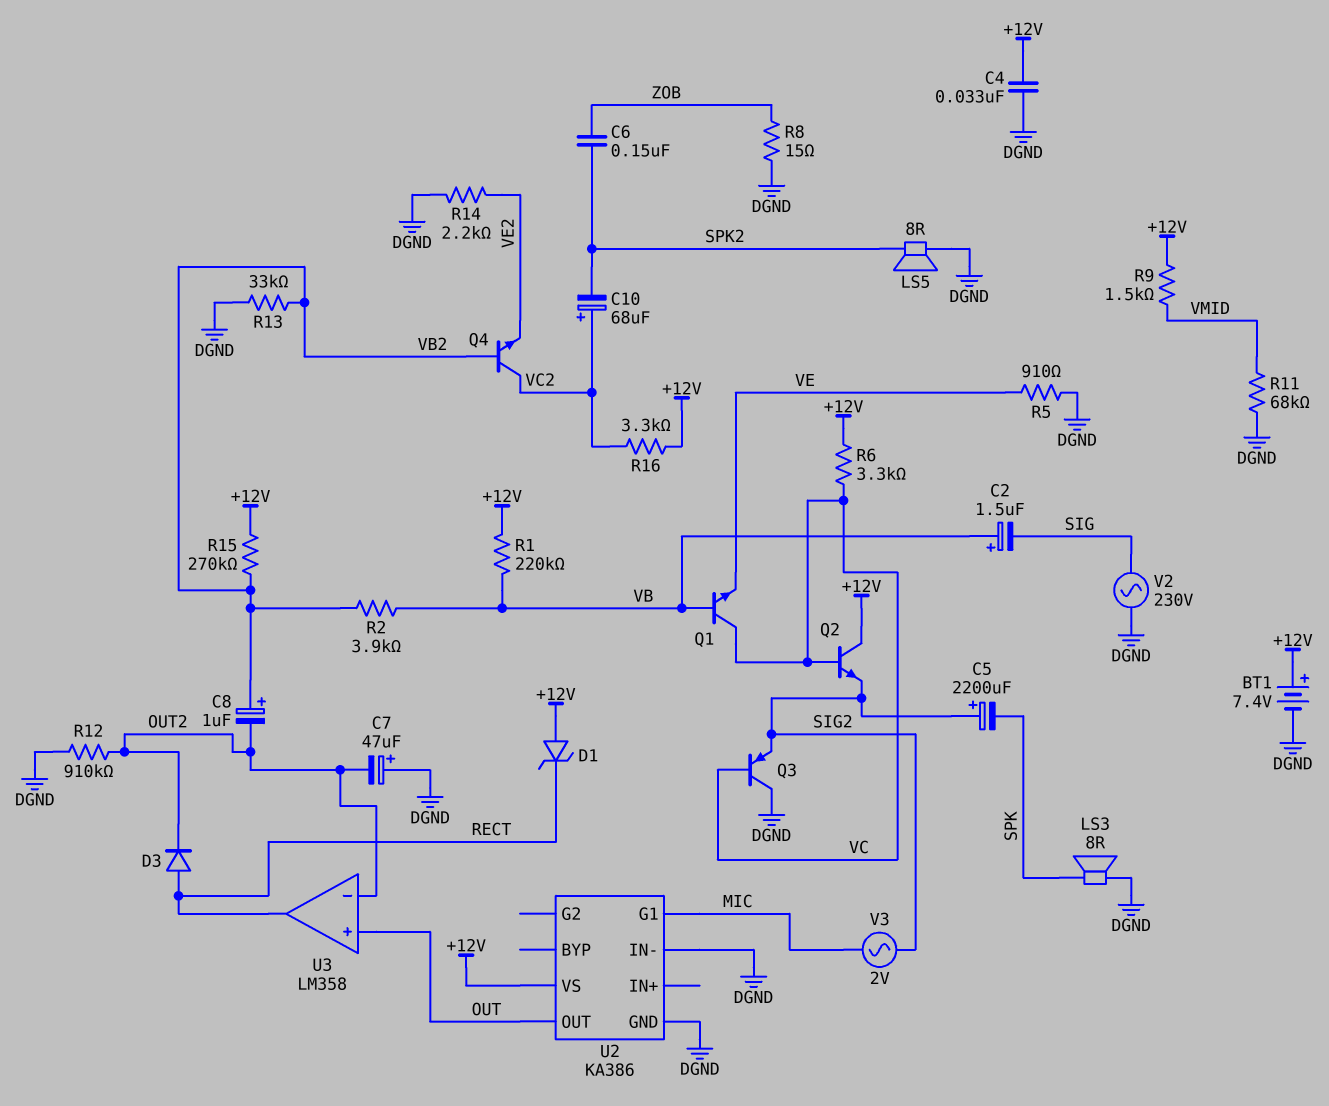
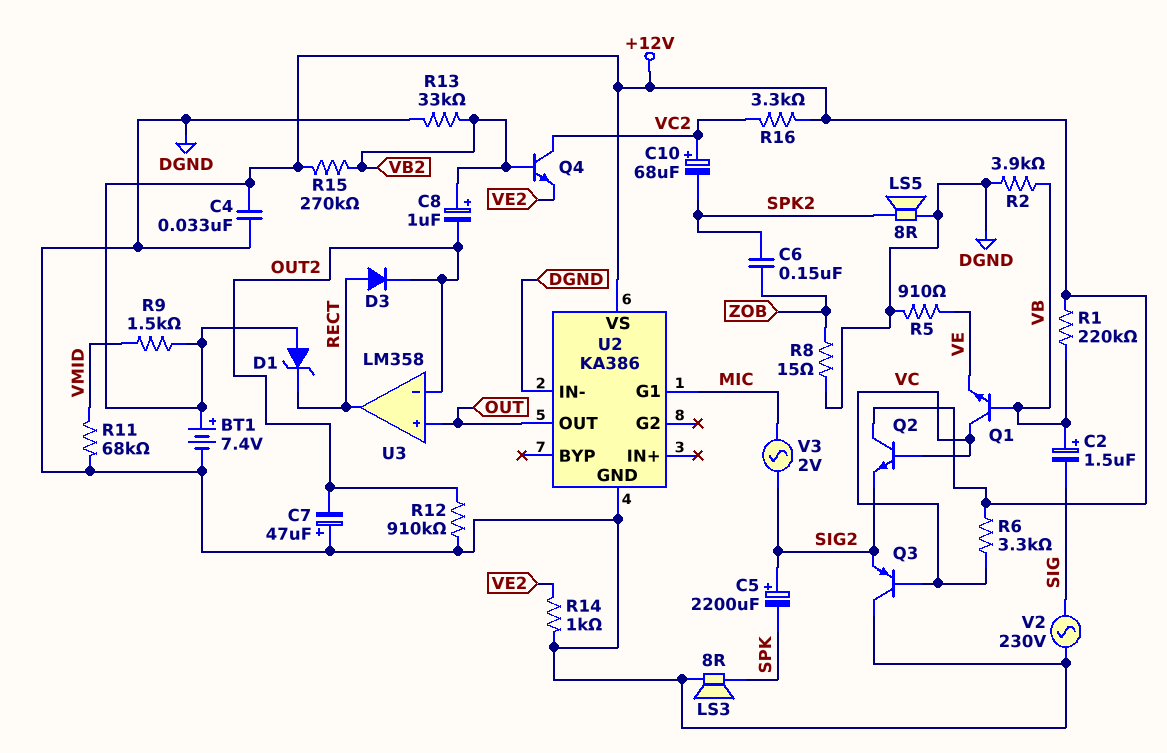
R2: 3.9k (VB, VB2) -> 3.9k (DGND, VB)
R14: 2.2k (DGND, VE2) -> 1k (DGND, VE2)

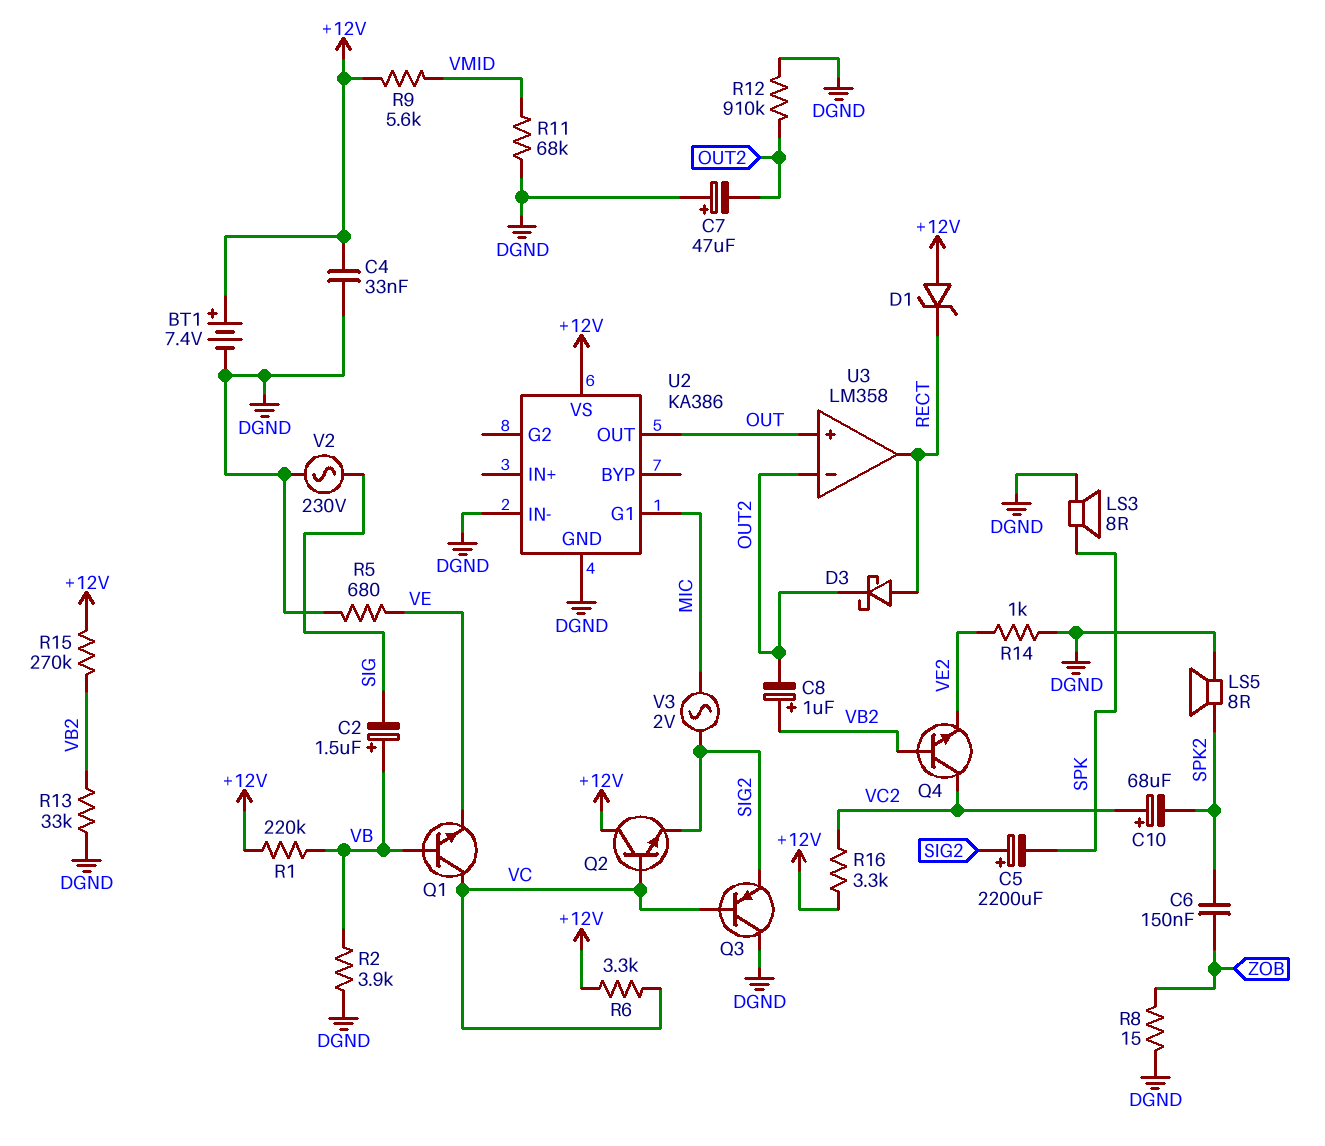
D3: diode (A RECT, K OUT2) -> schottky (A RECT, K OUT2)
R5: 910 (DGND, VE) -> 680 (DGND, VE)
R9: 1.5k (+12V, VMID) -> 5.6k (+12V, VMID)

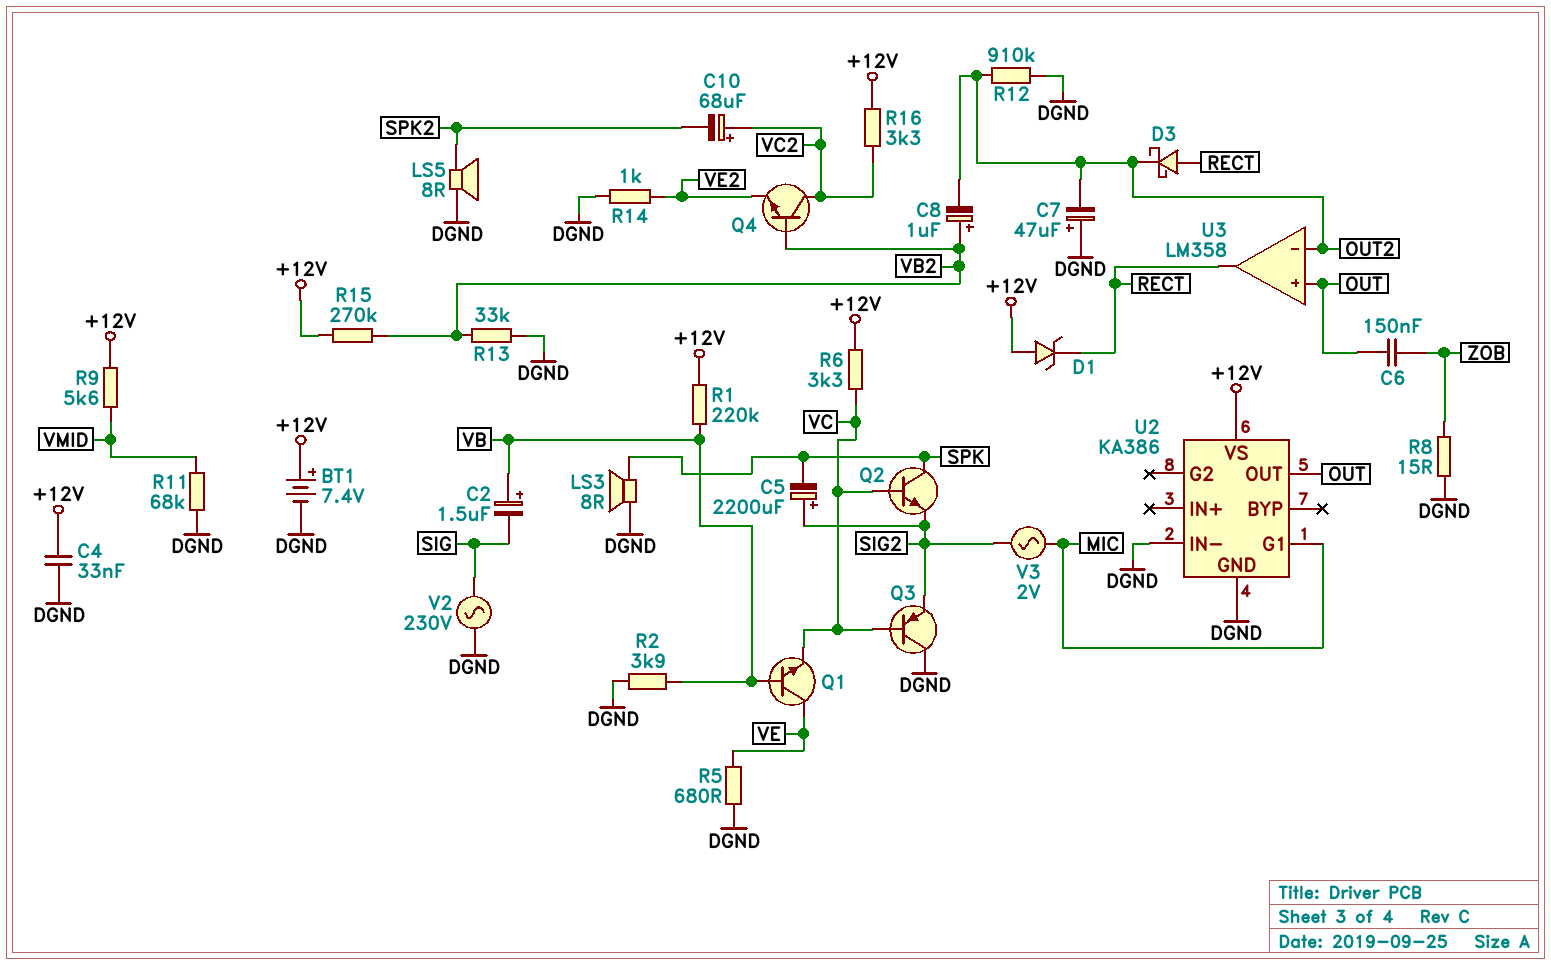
C6: 150nF (SPK2, ZOB) -> 150nF (OUT, ZOB)
Q1: NPN (B VB, C VC, E VE) -> NPN (B VB, C VE, E VC)
Q2: NPN (B VC, C +12V, E SIG2) -> NPN (B VC, C SPK, E SIG2)

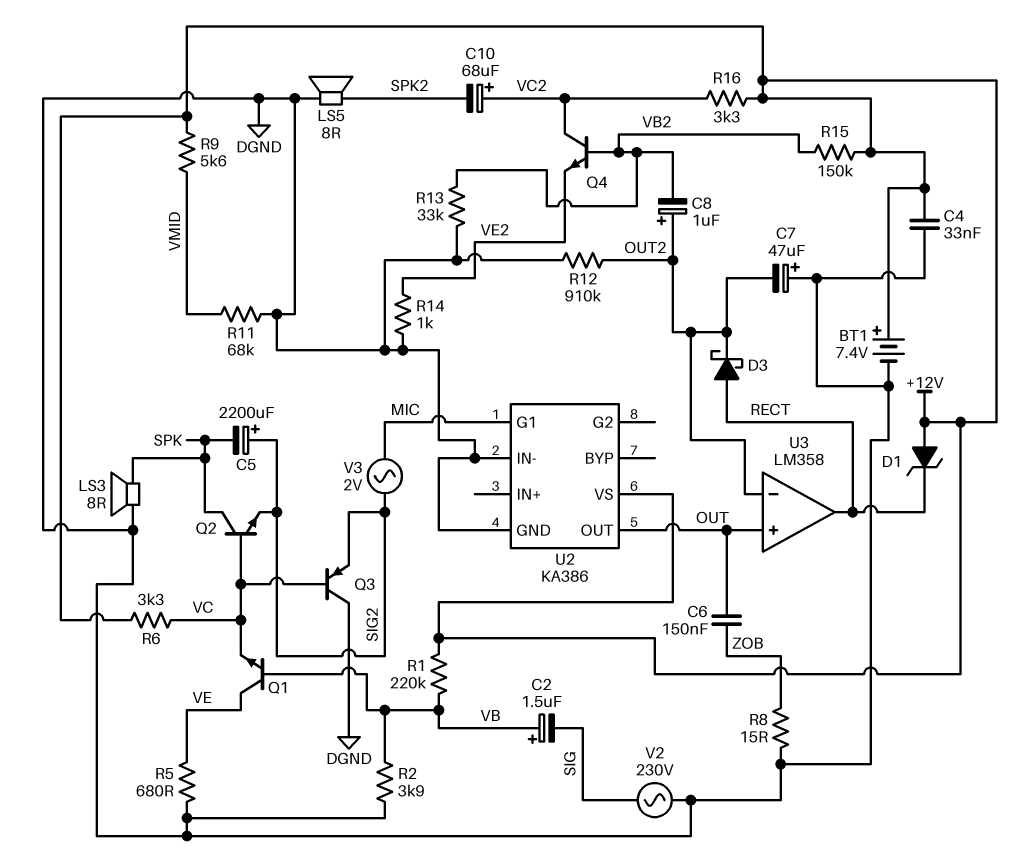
C8: 1uF (plus VB2, minus OUT2) -> 1uF (plus OUT2, minus VB2)
R15: 270k (+12V, VB2) -> 150k (+12V, VB2)

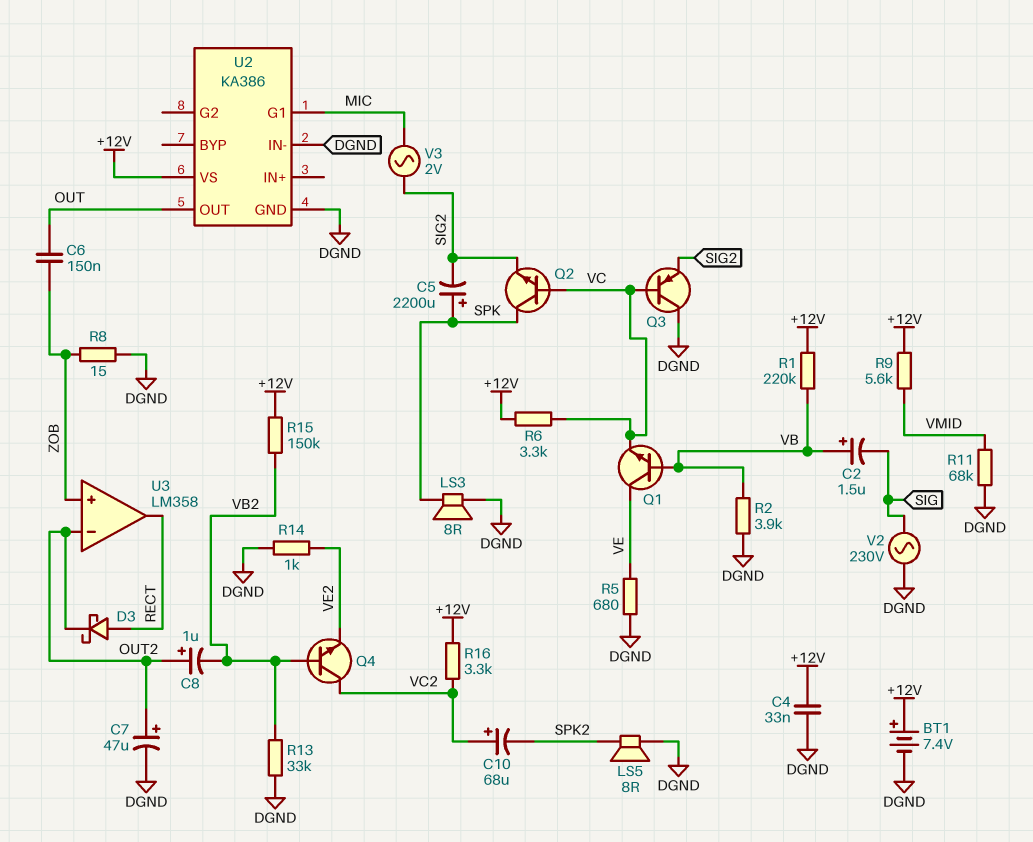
C5: 2200uF (plus SIG2, minus SPK) -> 2200uF (plus SPK, minus SIG2)
C7: 47uF (plus DGND, minus OUT2) -> 47uF (plus OUT2, minus DGND)
D1: zener (A +12V, K RECT) -> none
R12: 910k (DGND, OUT2) -> none
U3 pin in+: OUT -> ZOB

